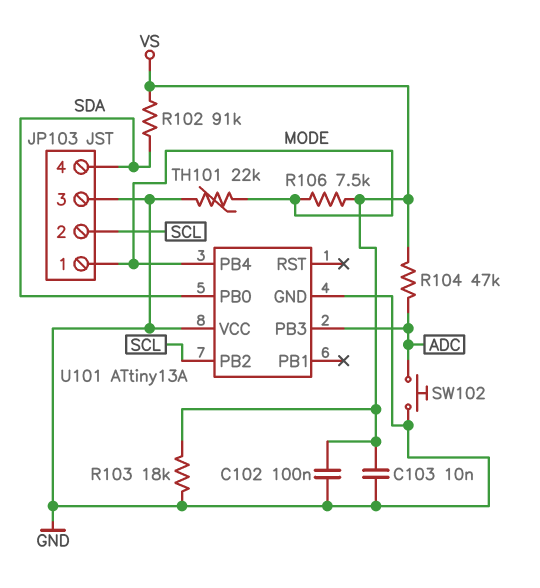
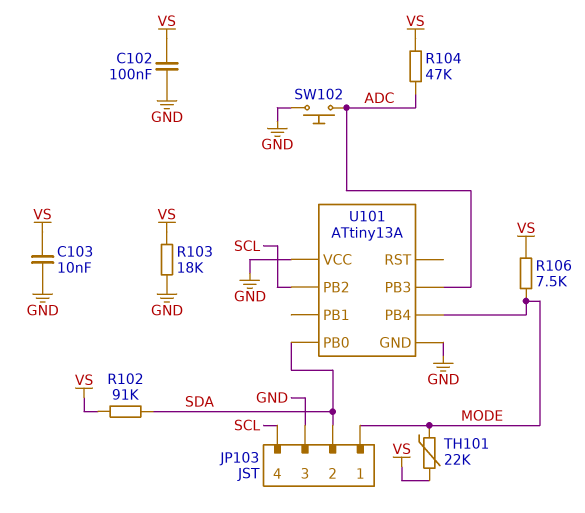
JP103 pin 2: SCL -> SDA
JP103 pin 4: SDA -> SCL
TH101: 22k (GND, MODE) -> 22k (MODE, VS)

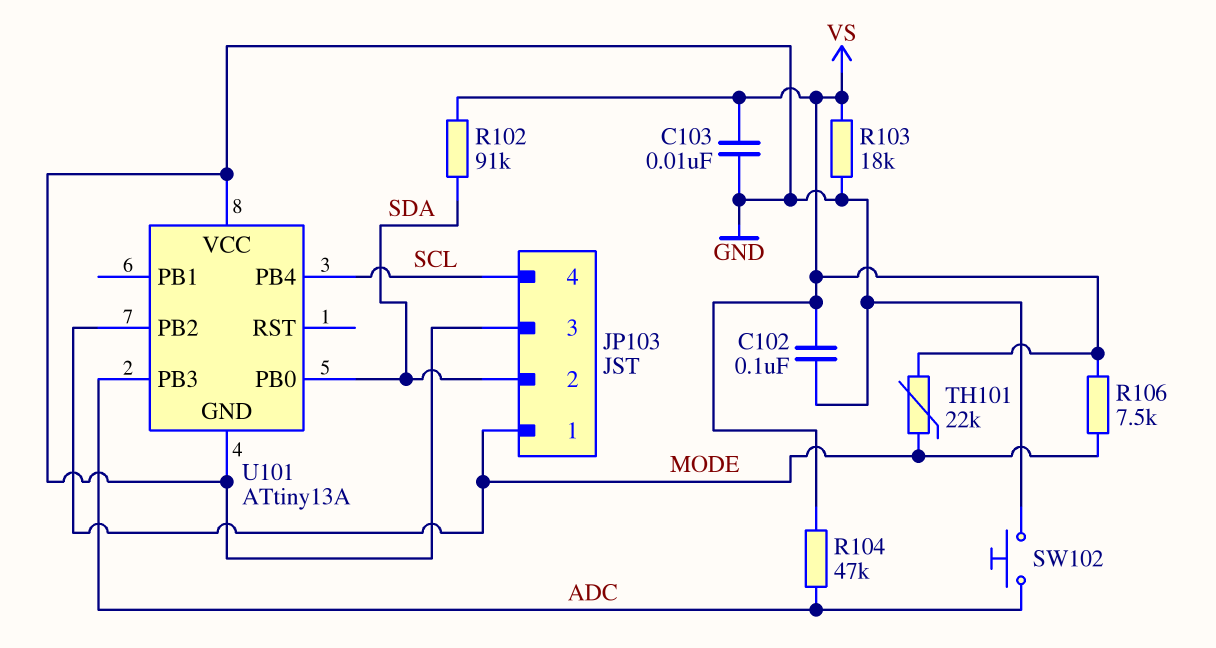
U101 pin PB2: SCL -> MODE
U101 pin PB4: MODE -> SCL

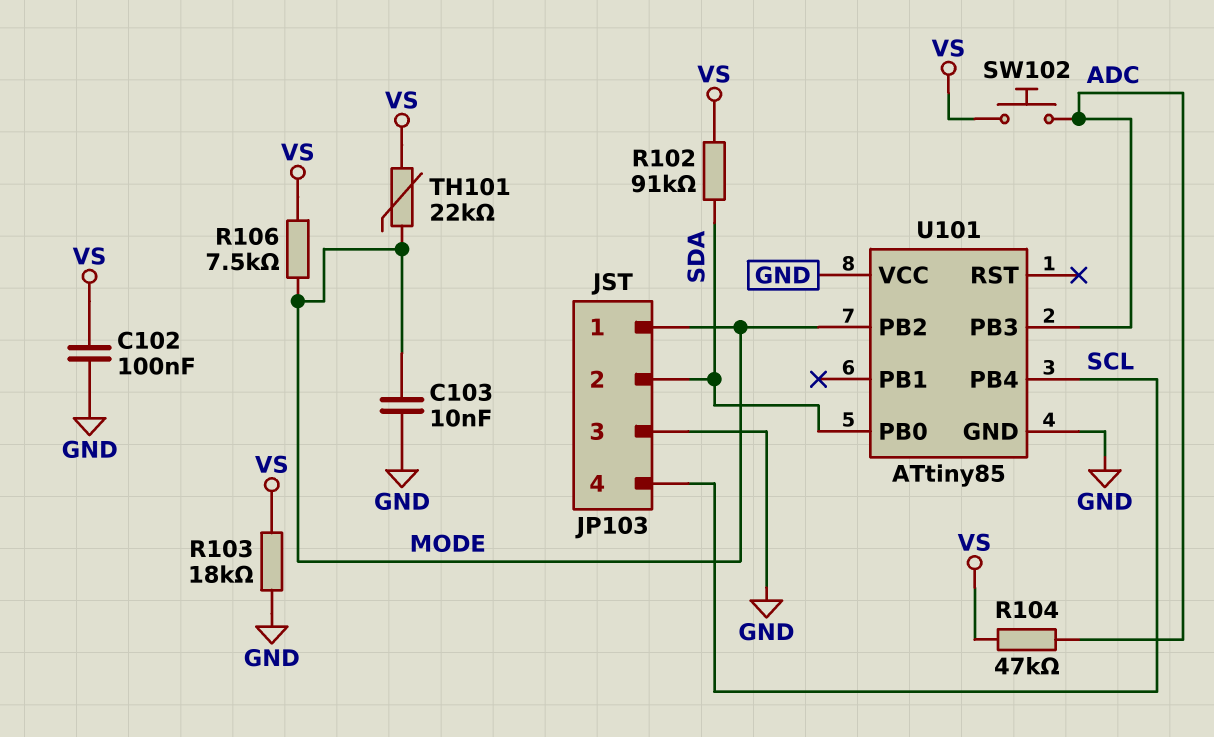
C103: 10nF (GND, VS) -> 10nF (GND, MODE)
SW102: button (ADC, GND) -> button (ADC, VS)
U101: ATtiny13A -> ATtiny85

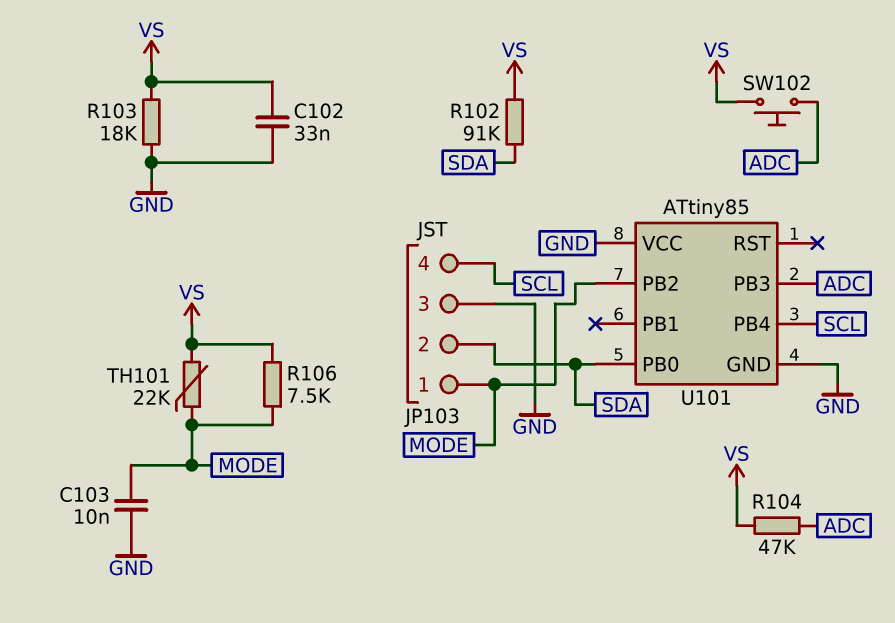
C102: 100nF (GND, VS) -> 33nF (GND, VS)

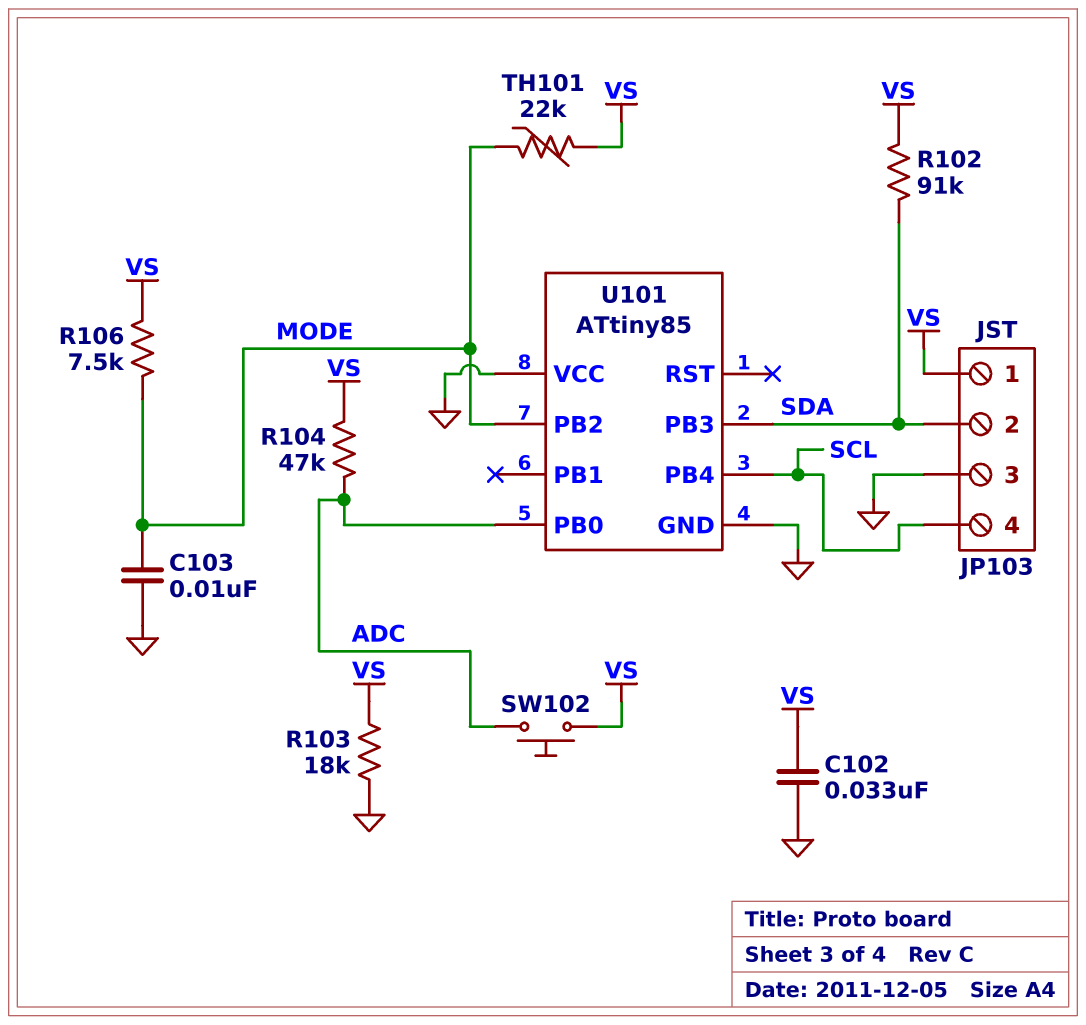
JP103 pin 1: MODE -> VS
U101 pin PB0: SDA -> ADC
U101 pin PB3: ADC -> SDA

